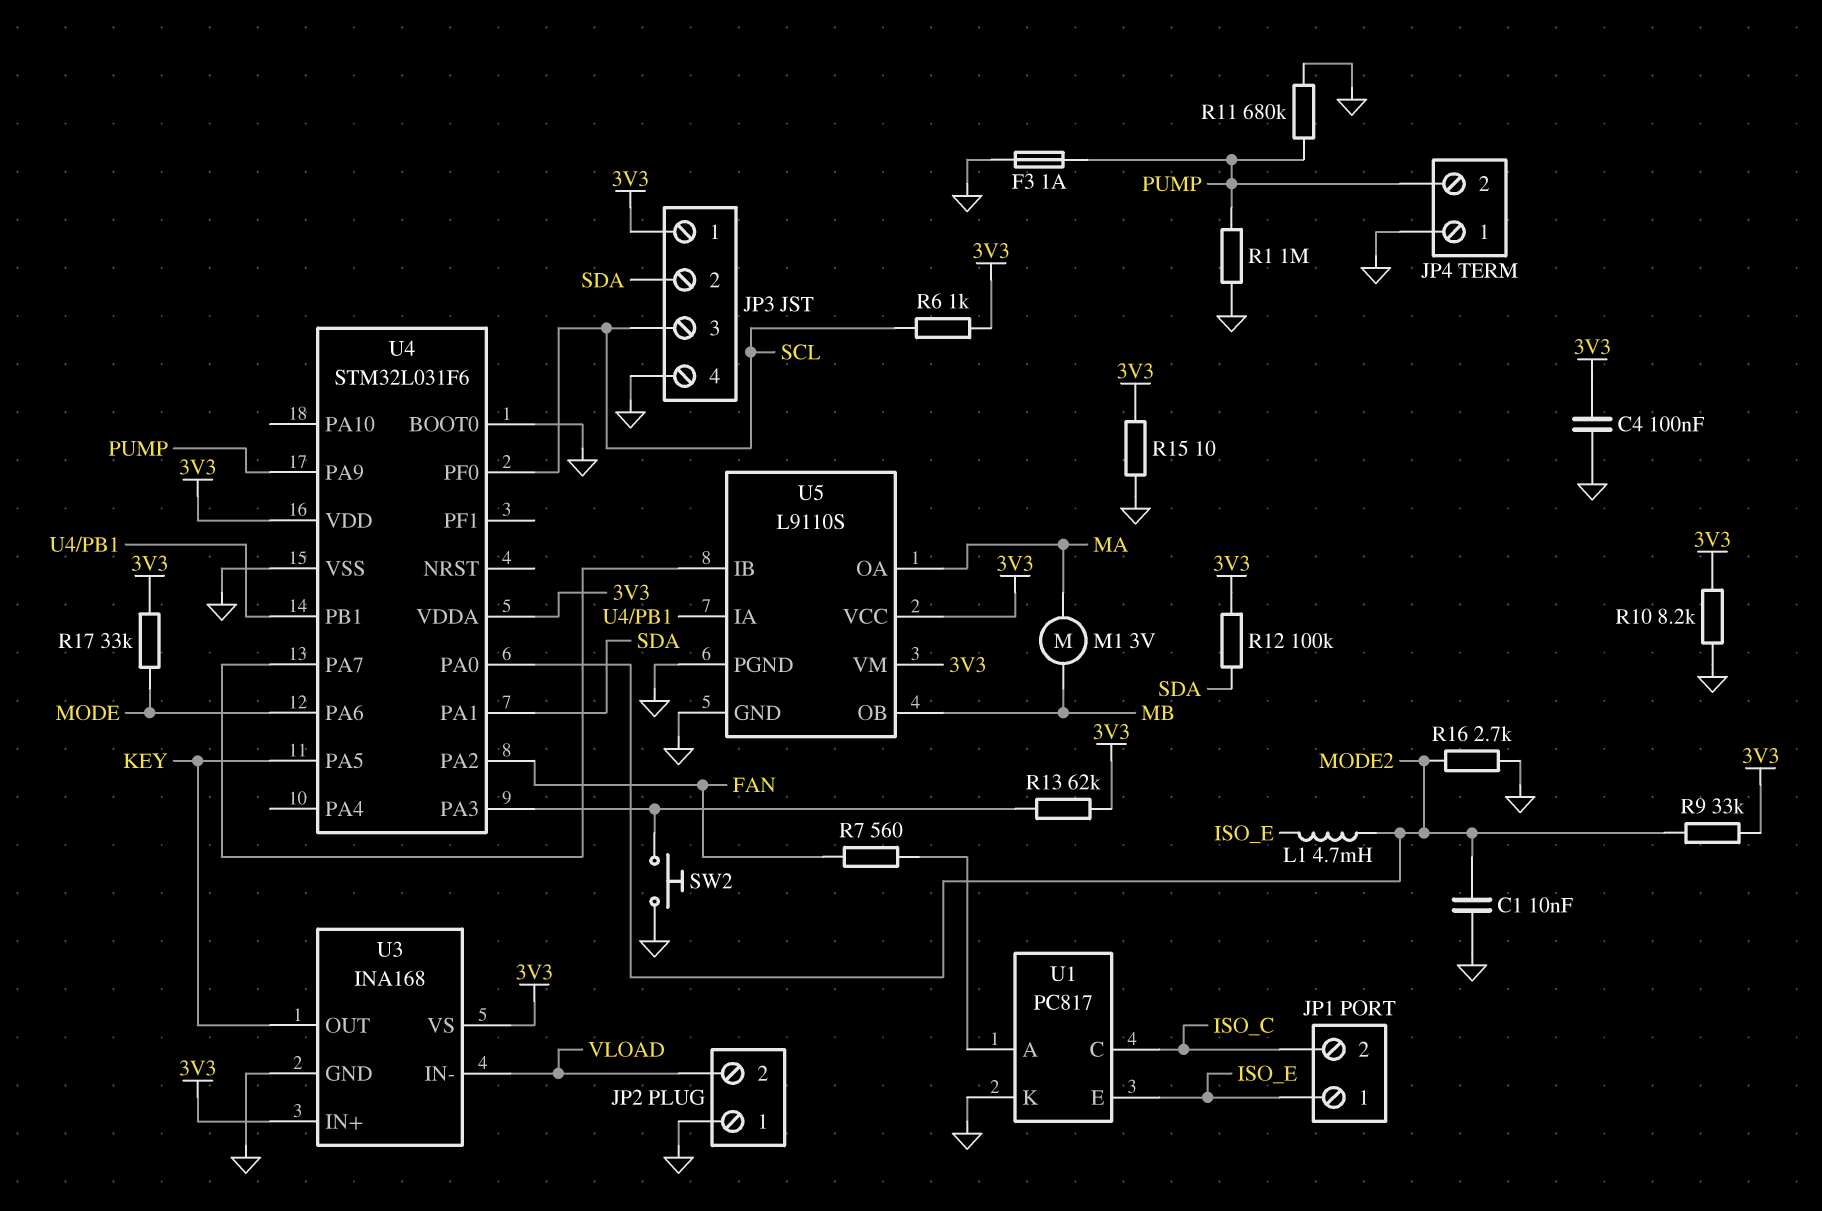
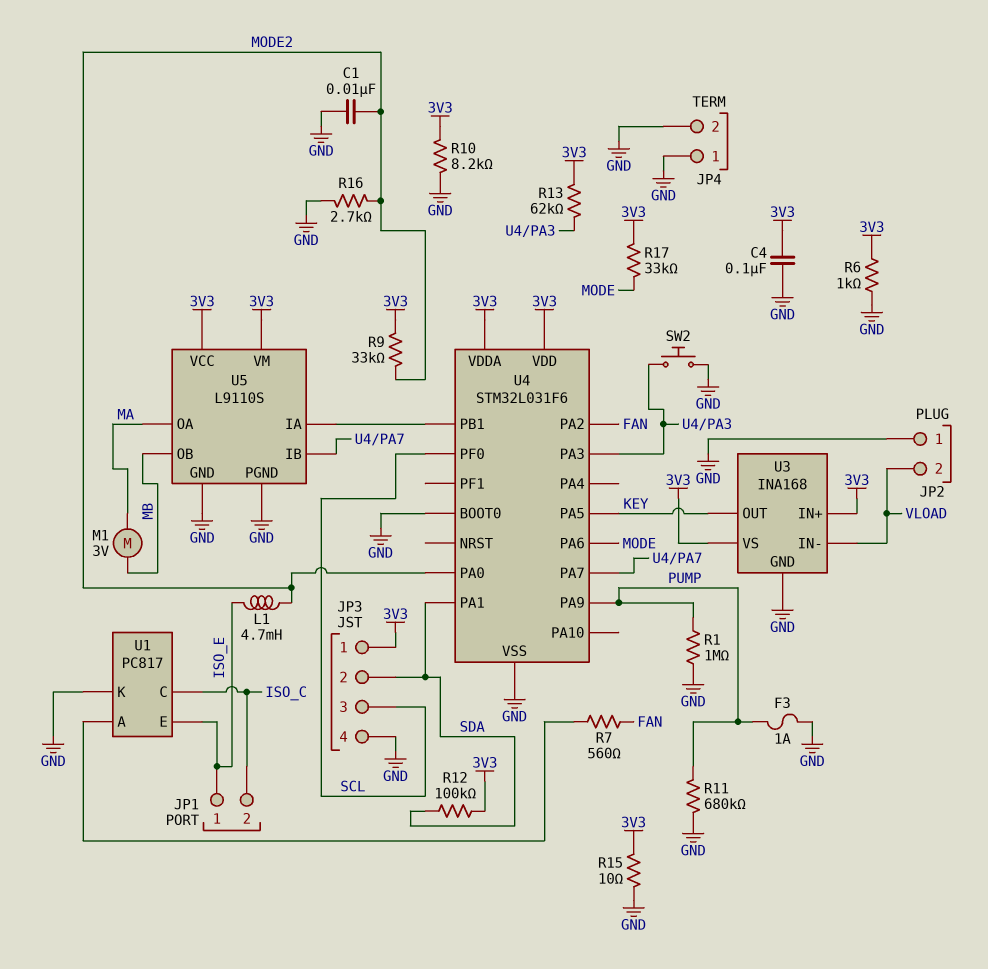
JP4 pin 2: PUMP -> GND
R6: 1k (3V3, SCL) -> 1k (3V3, GND)

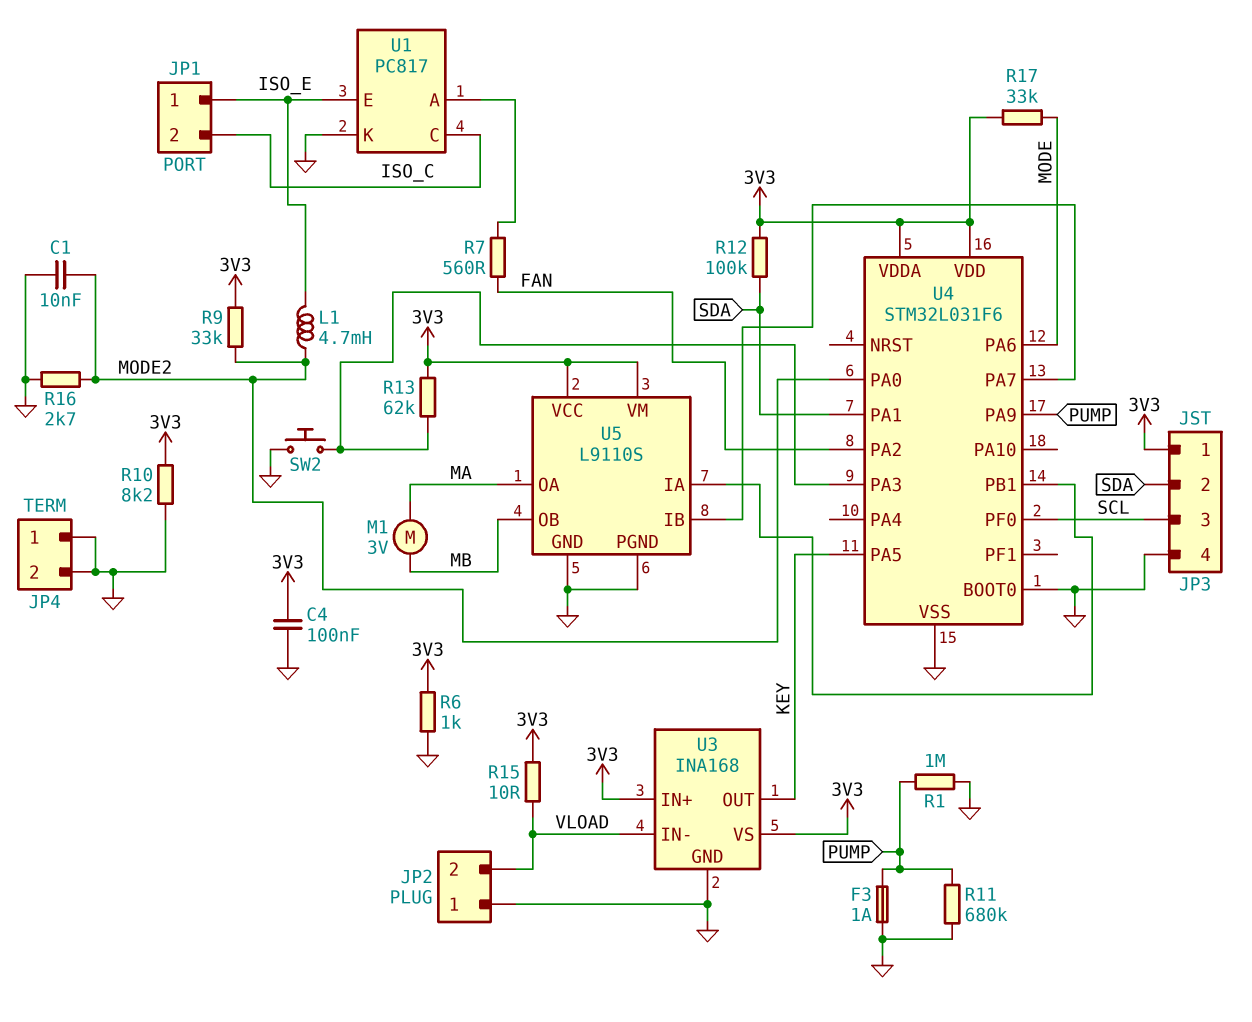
R15: 10 (3V3, GND) -> 10 (3V3, VLOAD)

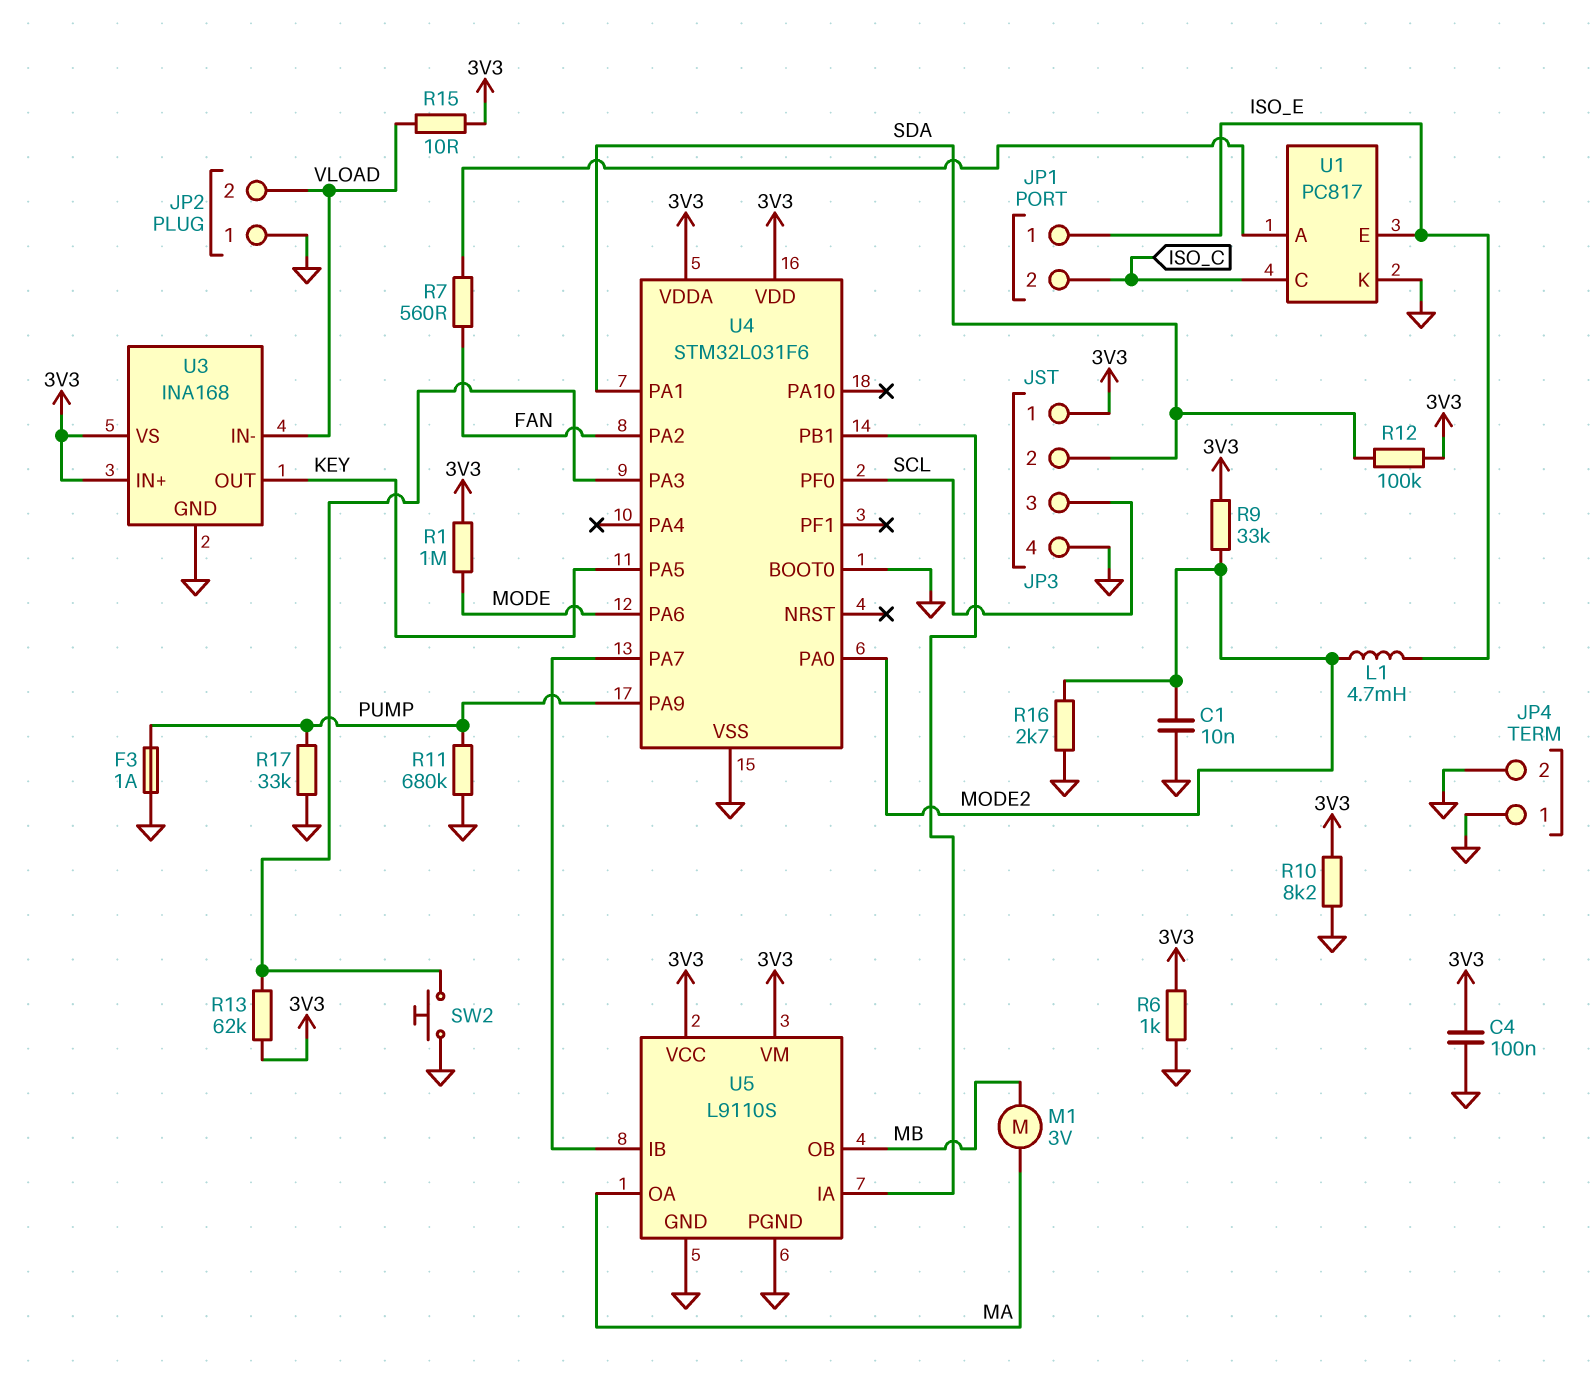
R1: 1M (GND, PUMP) -> 1M (3V3, MODE)
R17: 33k (3V3, MODE) -> 33k (GND, PUMP)

